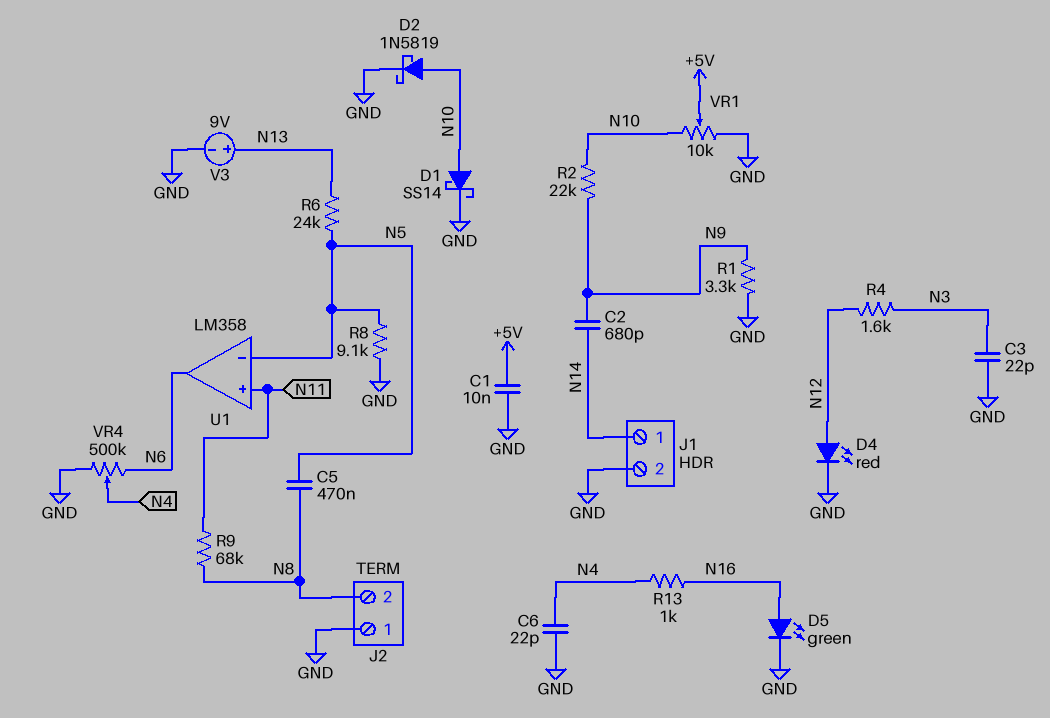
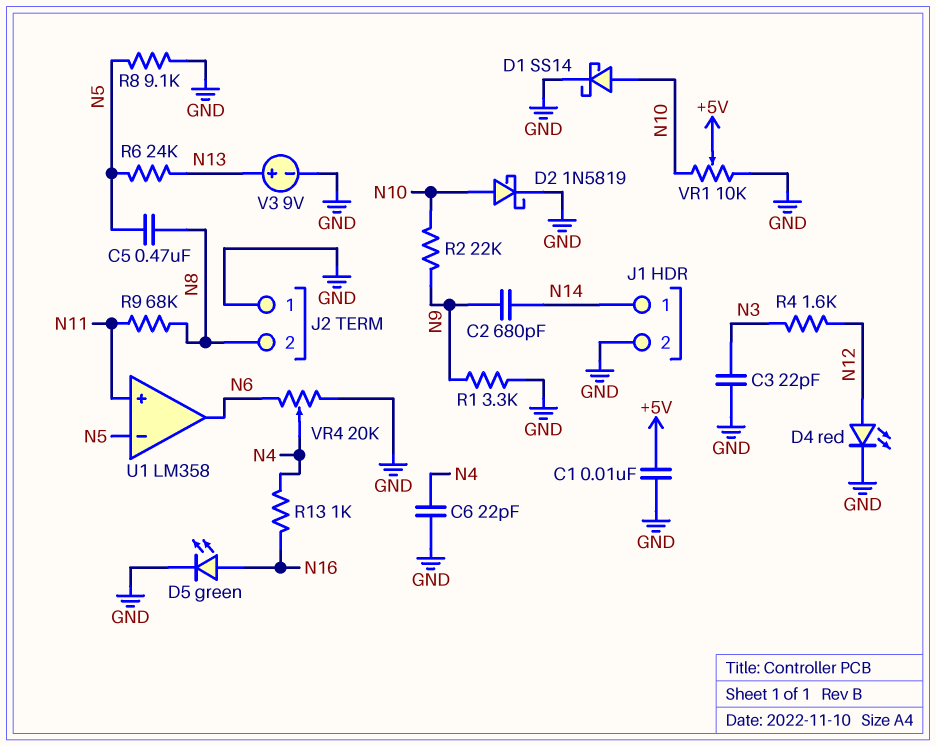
VR4: 500k (GND, N6, wiper N4) -> 20k (GND, N6, wiper N4)

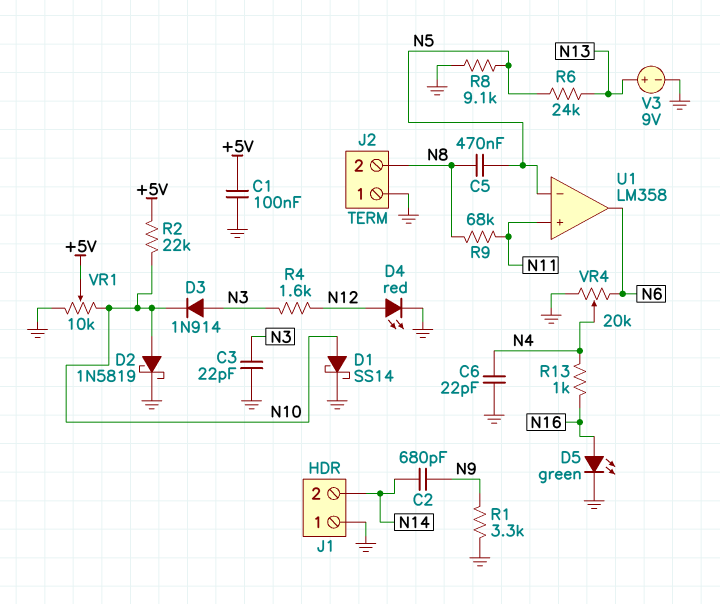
C1: 10nF (+5V, GND) -> 100nF (+5V, GND)
D3: none -> diode 1N914 (A N3, K N10)
J1 pin 1: N14 -> GND
J1 pin 2: GND -> N14
R2: 22k (N9, N10) -> 22k (+5V, N10)

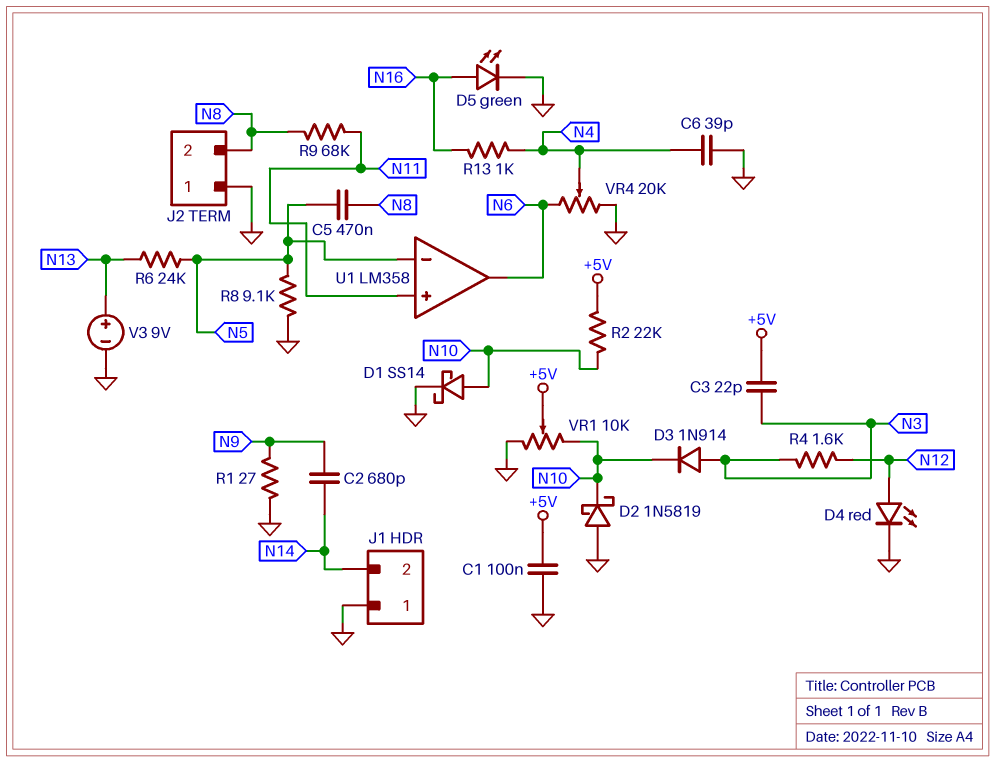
C3: 22pF (GND, N3) -> 22pF (+5V, N3)
C6: 22pF (GND, N4) -> 39pF (GND, N4)
D2: schottky 1N5819 (A N10, K GND) -> schottky 1N5819 (A GND, K N10)
R1: 3.3k (GND, N9) -> 27 (GND, N9)

